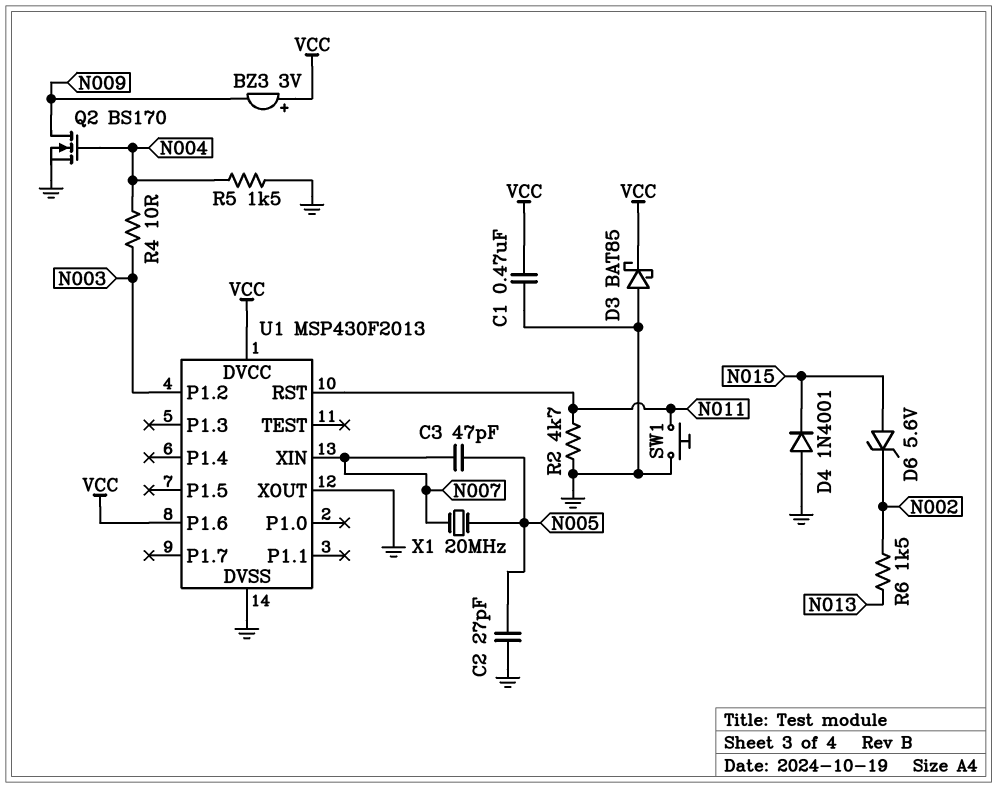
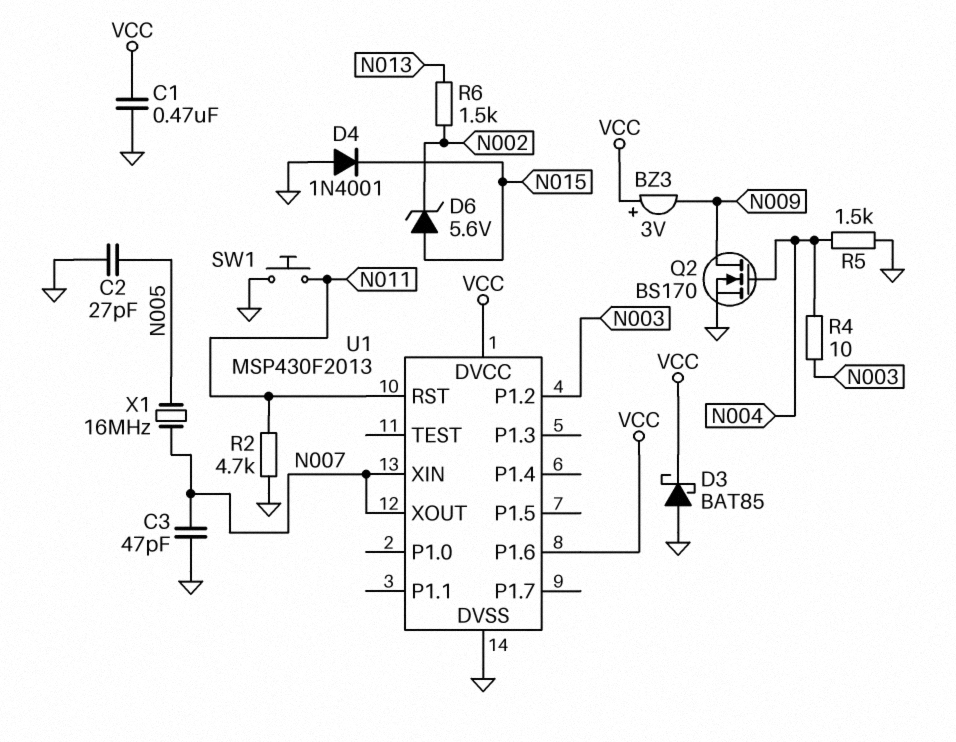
C3: 47pF (N005, N007) -> 47pF (GND, N007)
U1 pin XOUT: GND -> N007
X1: 20MHz (N005, N007) -> 16MHz (N005, N007)

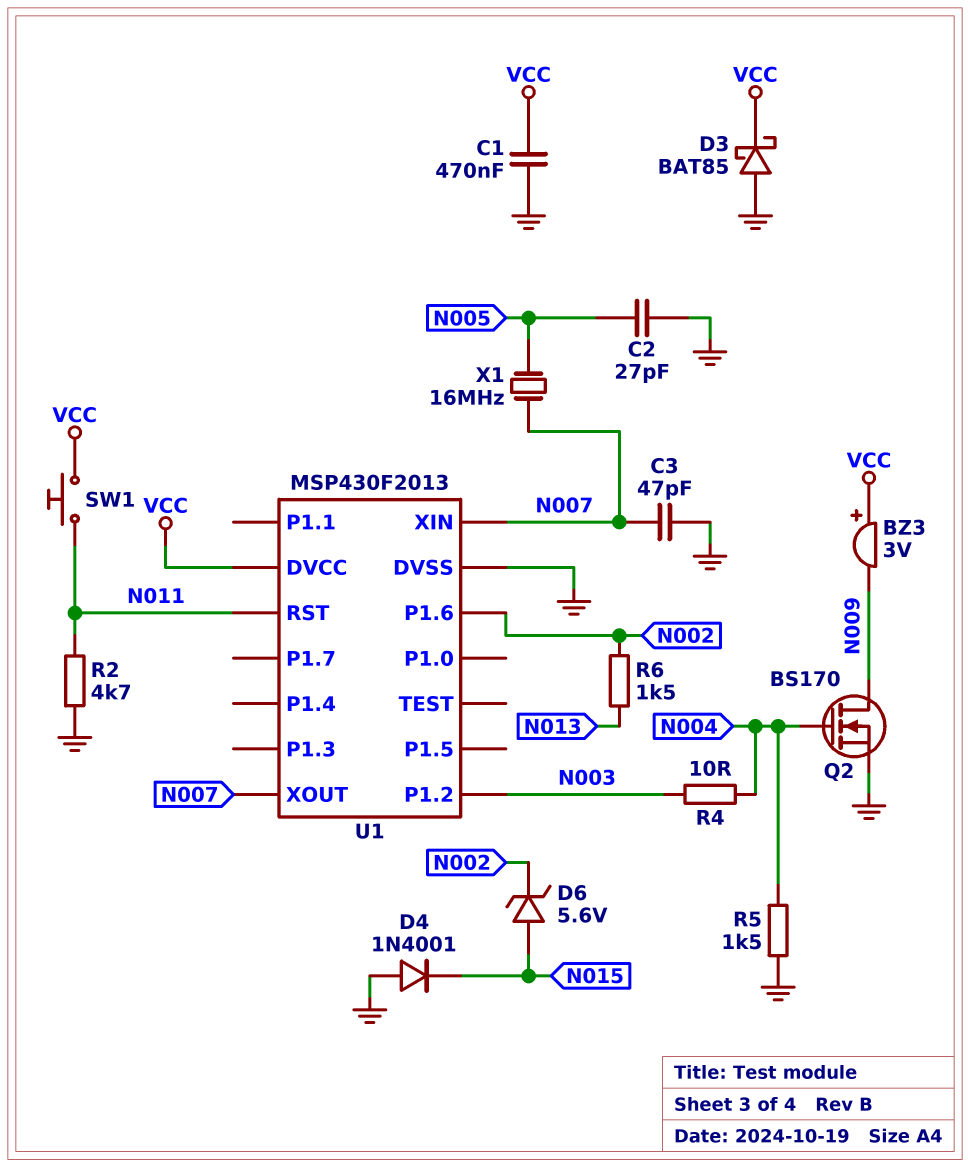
SW1: button (GND, N011) -> button (N011, VCC)
U1 pin P1.6: VCC -> N002

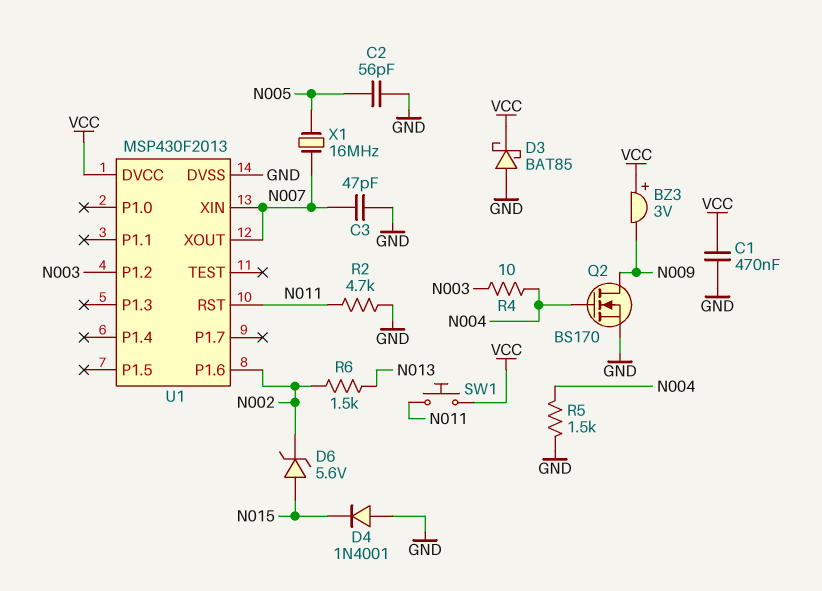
C2: 27pF (GND, N005) -> 56pF (GND, N005)

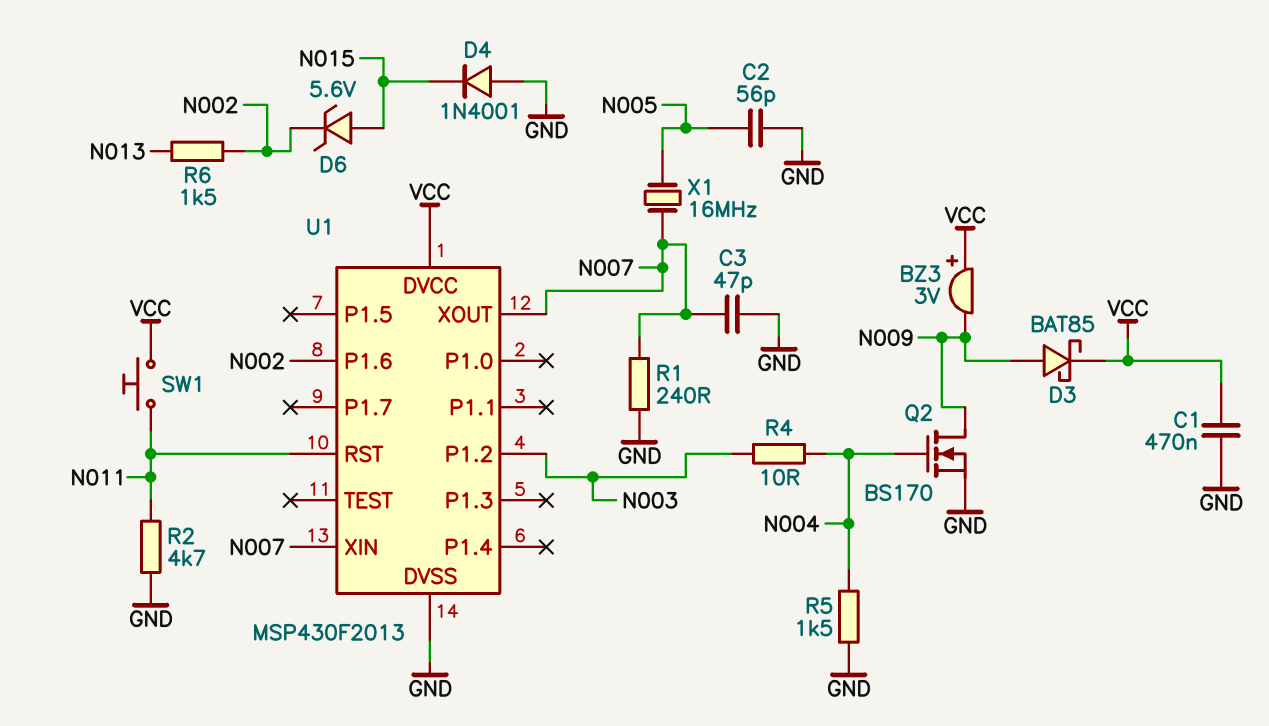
D3: schottky BAT85 (A GND, K VCC) -> schottky BAT85 (A N009, K VCC)
R1: none -> 240 (GND, N007)

